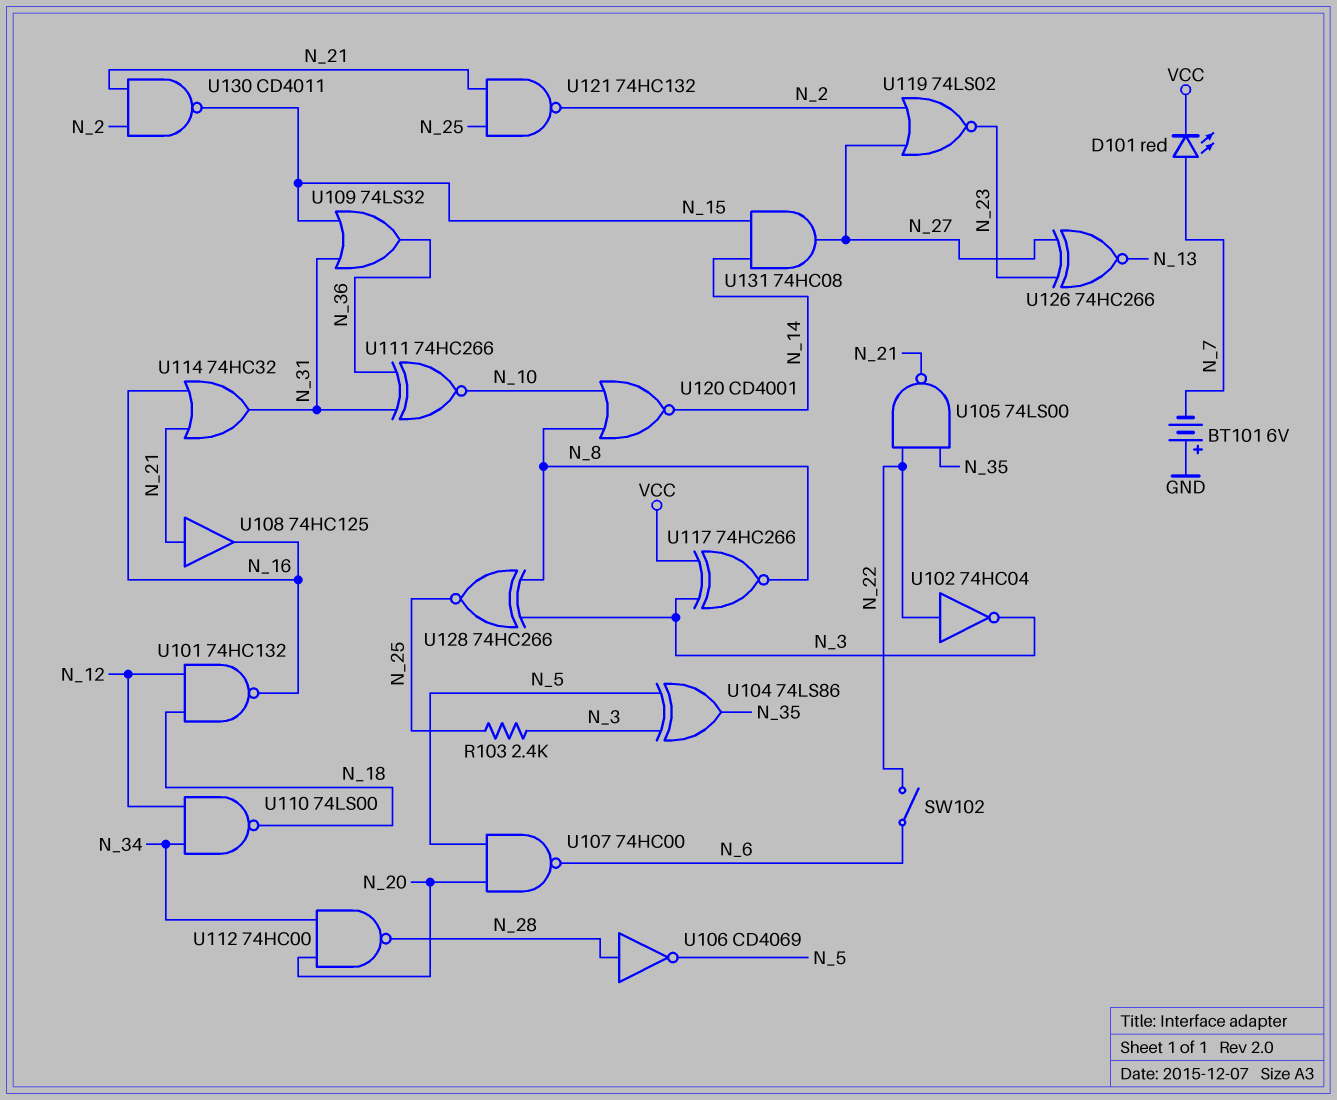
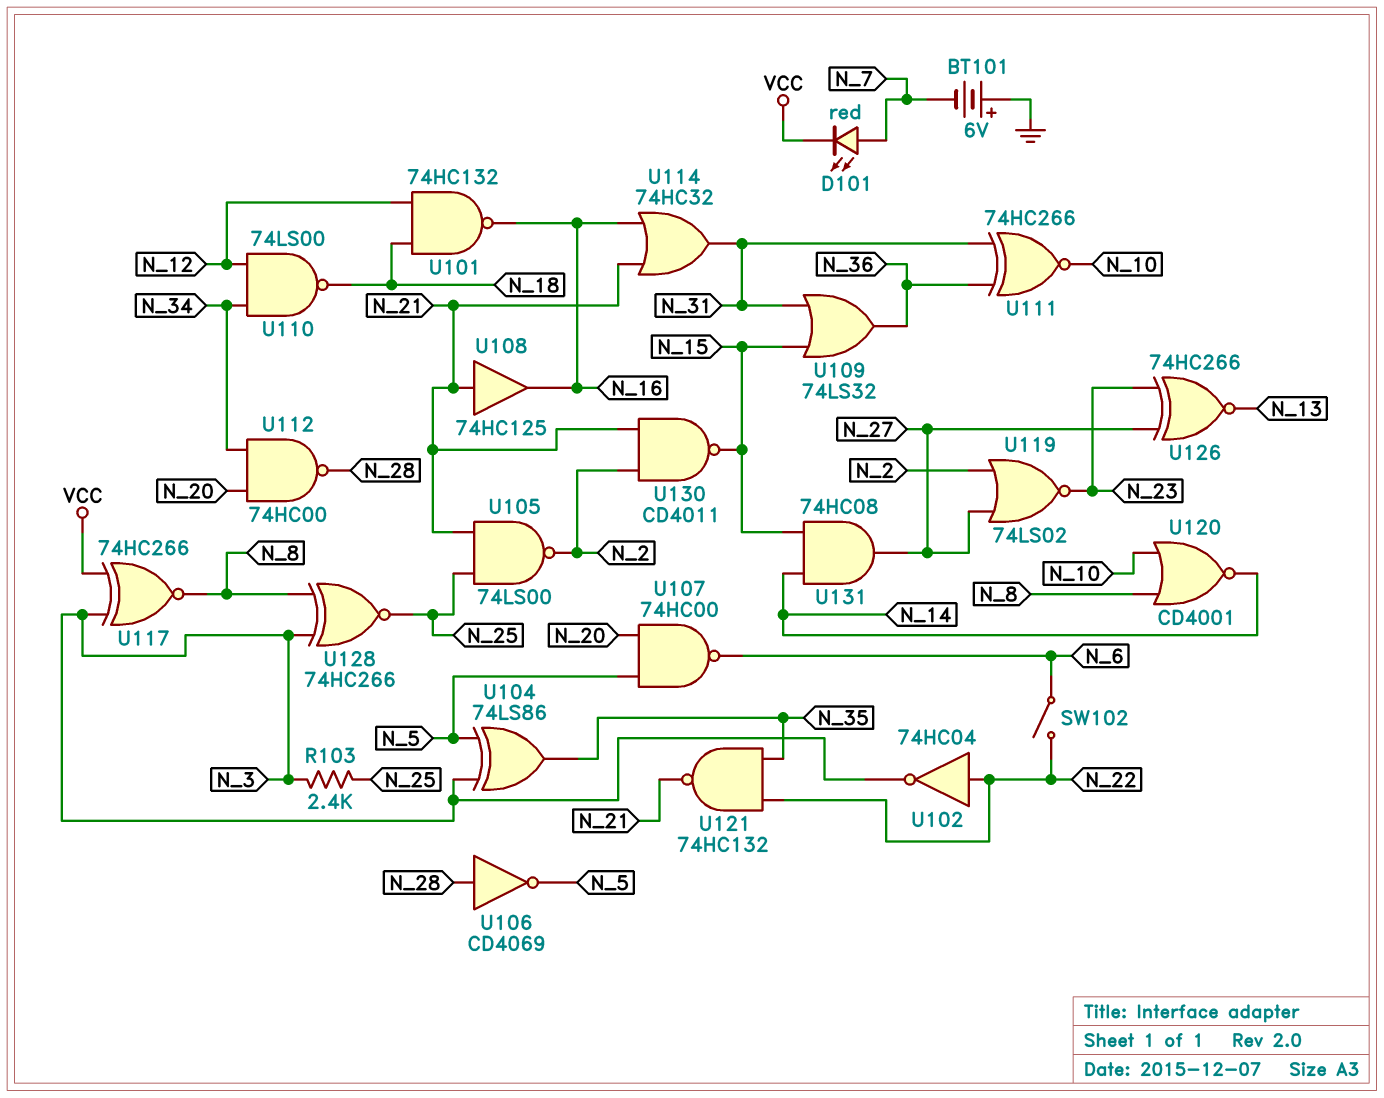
U105: NAND 74LS00 (in N_22, in N_35, out N_21) -> NAND 74LS00 (in N_21, in N_25, out N_2)
U121: NAND 74HC132 (in N_21, in N_25, out N_2) -> NAND 74HC132 (in N_22, in N_35, out N_21)

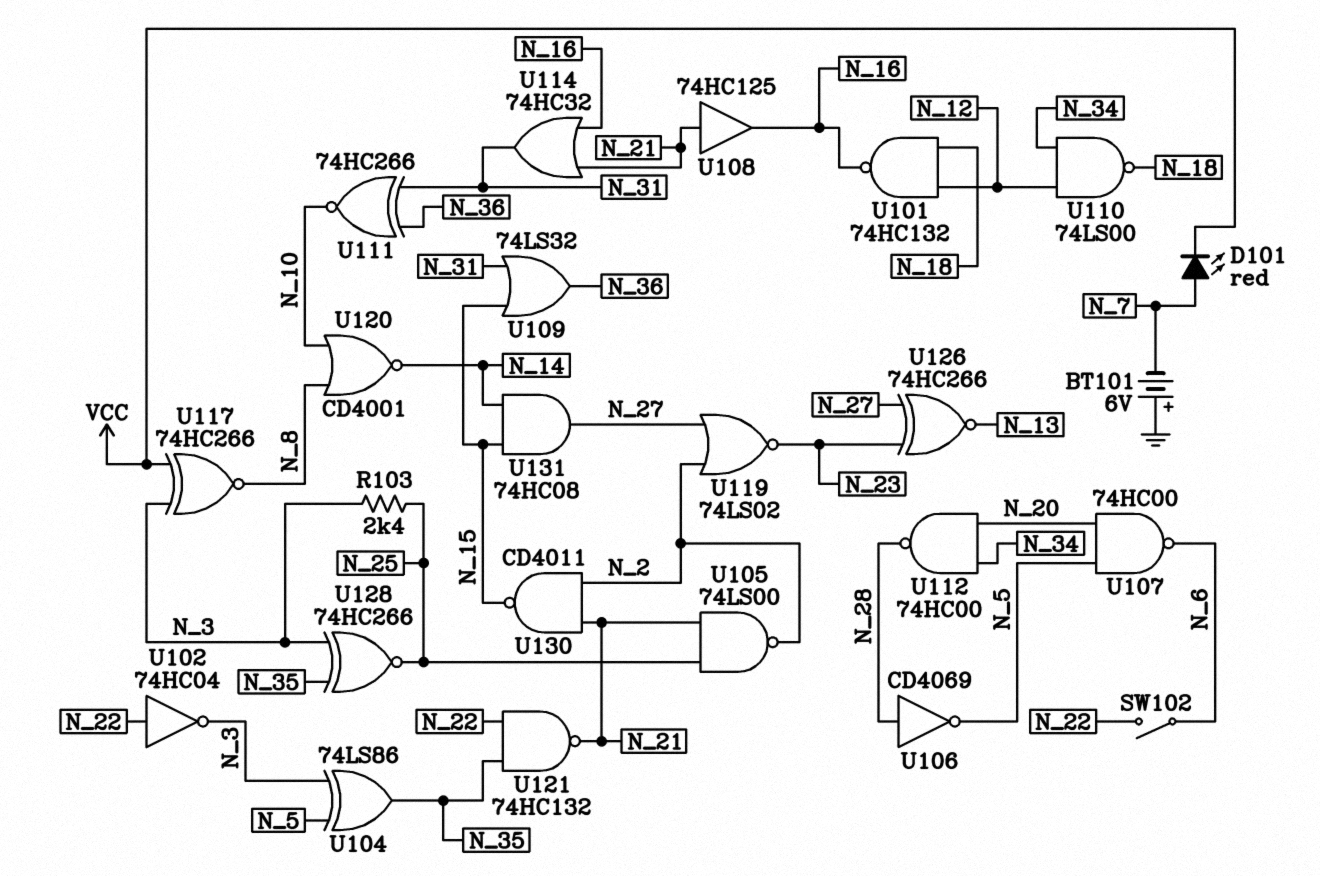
U128: XNOR 74HC266 (in N_3, in N_8, out N_25) -> XNOR 74HC266 (in N_3, in N_35, out N_25)

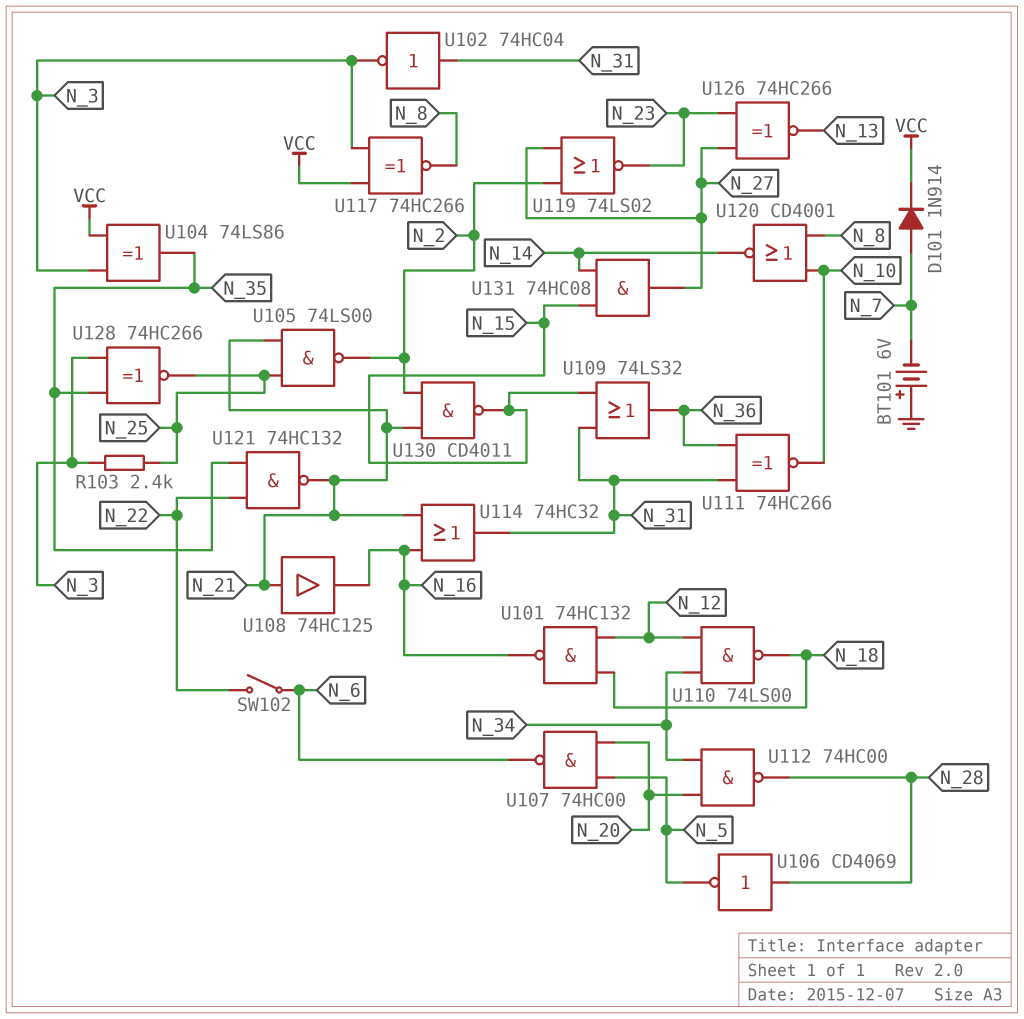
D101: LED red (A N_7, K VCC) -> diode 1N914 (A N_7, K VCC)
U102: NOT 74HC04 (in N_22, out N_3) -> NOT 74HC04 (in N_31, out N_3)
U104: XOR 74LS86 (in N_3, in N_5, out N_35) -> XOR 74LS86 (in N_3, in VCC, out N_35)

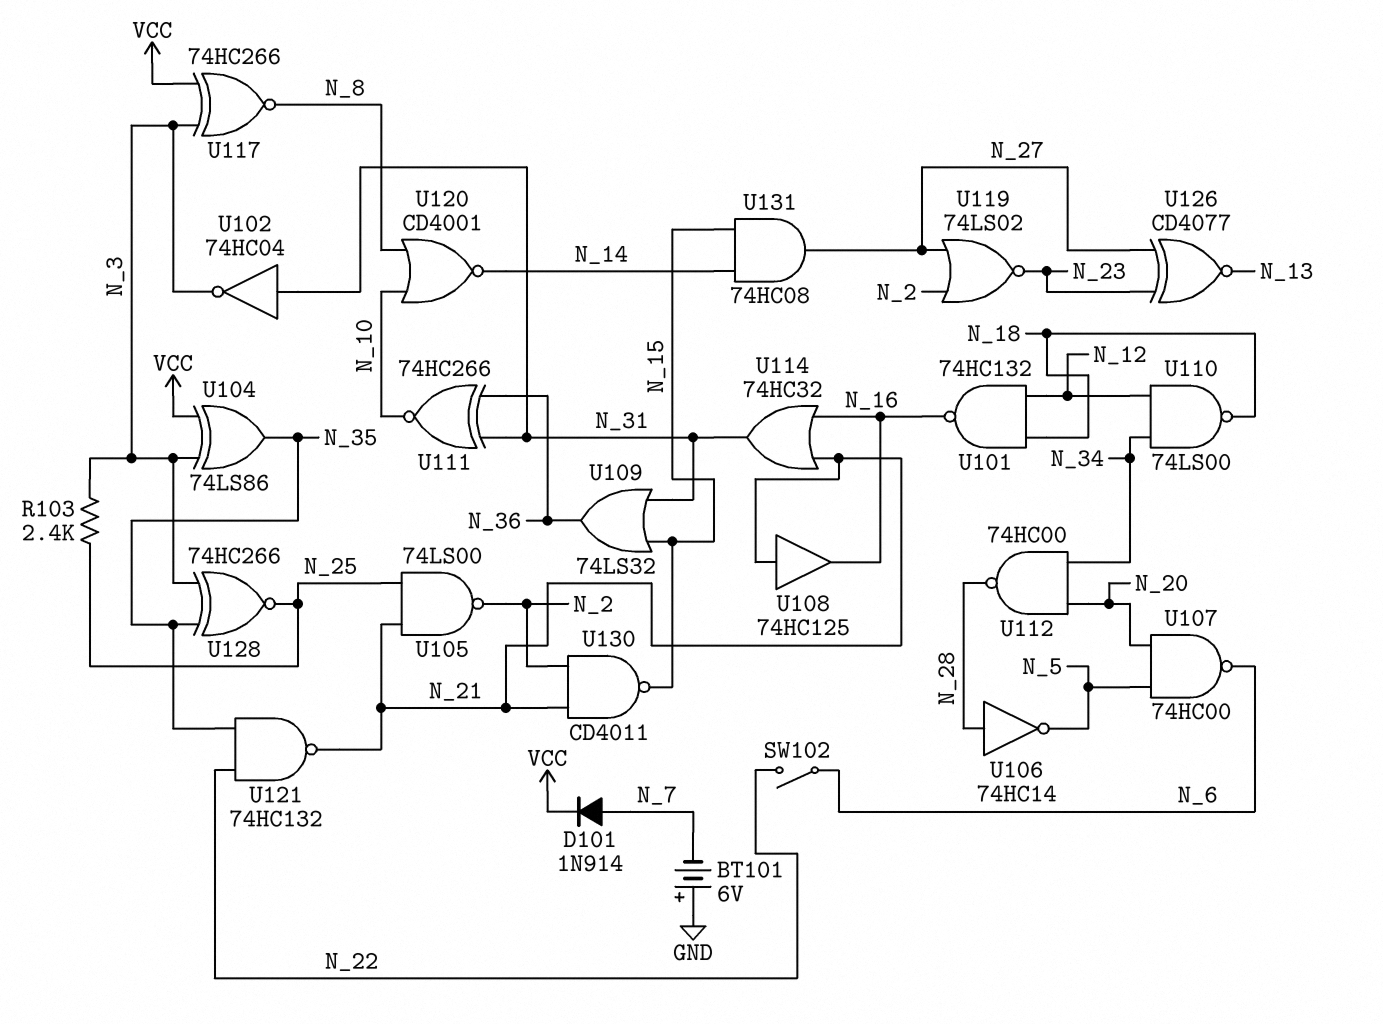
U106: NOT CD4069 (in N_28, out N_5) -> NOT 74HC14 (in N_28, out N_5)
U126: XNOR 74HC266 (in N_23, in N_27, out N_13) -> XNOR CD4077 (in N_23, in N_27, out N_13)

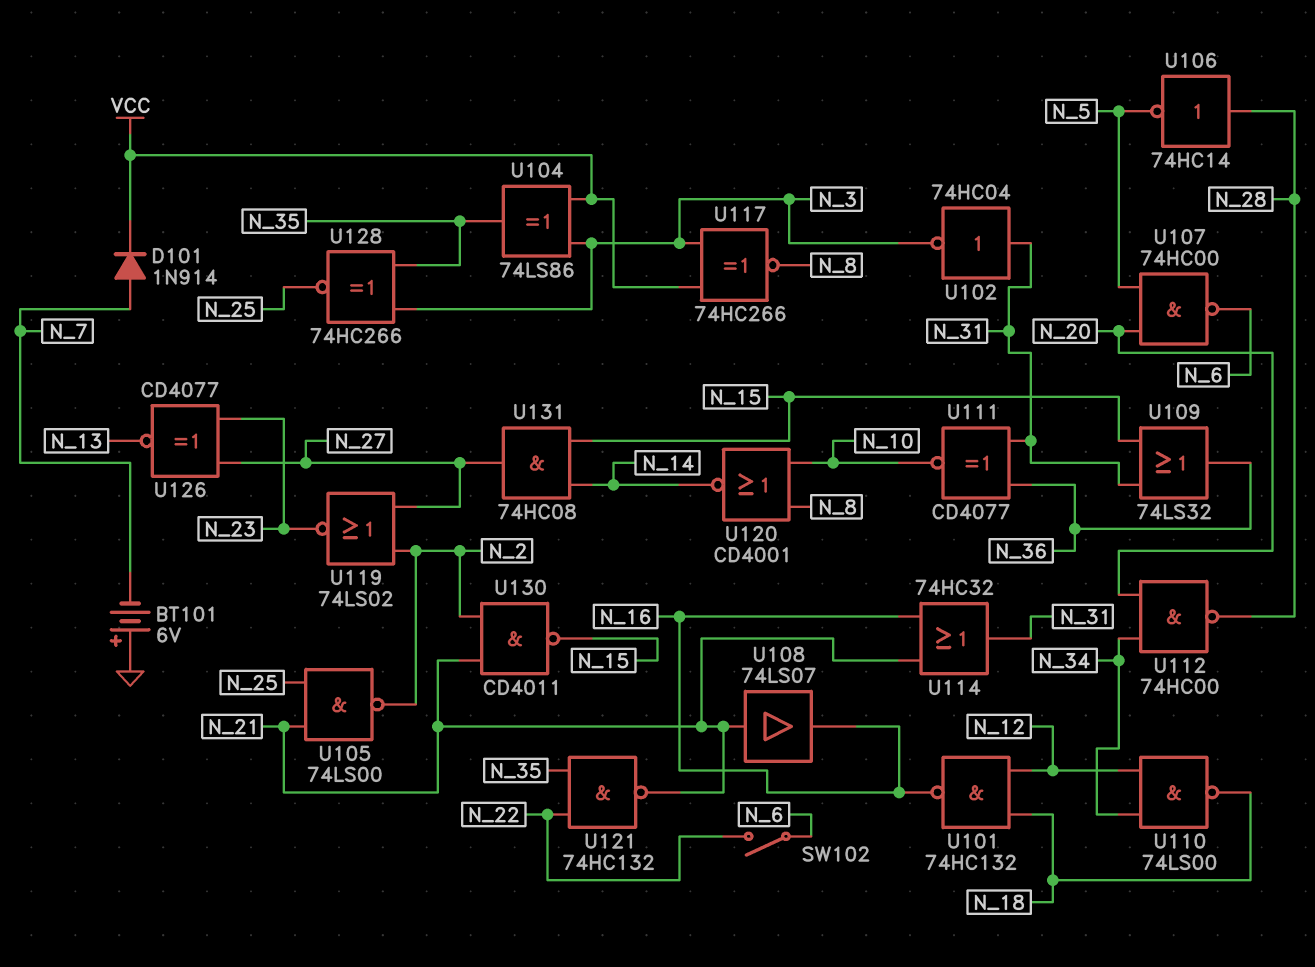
R103: 2.4k (N_3, N_25) -> none
U108: buffer 74HC125 (in N_21, out N_16) -> buffer 74LS07 (in N_21, out N_16)
U111: XNOR 74HC266 (in N_31, in N_36, out N_10) -> XNOR CD4077 (in N_31, in N_36, out N_10)

